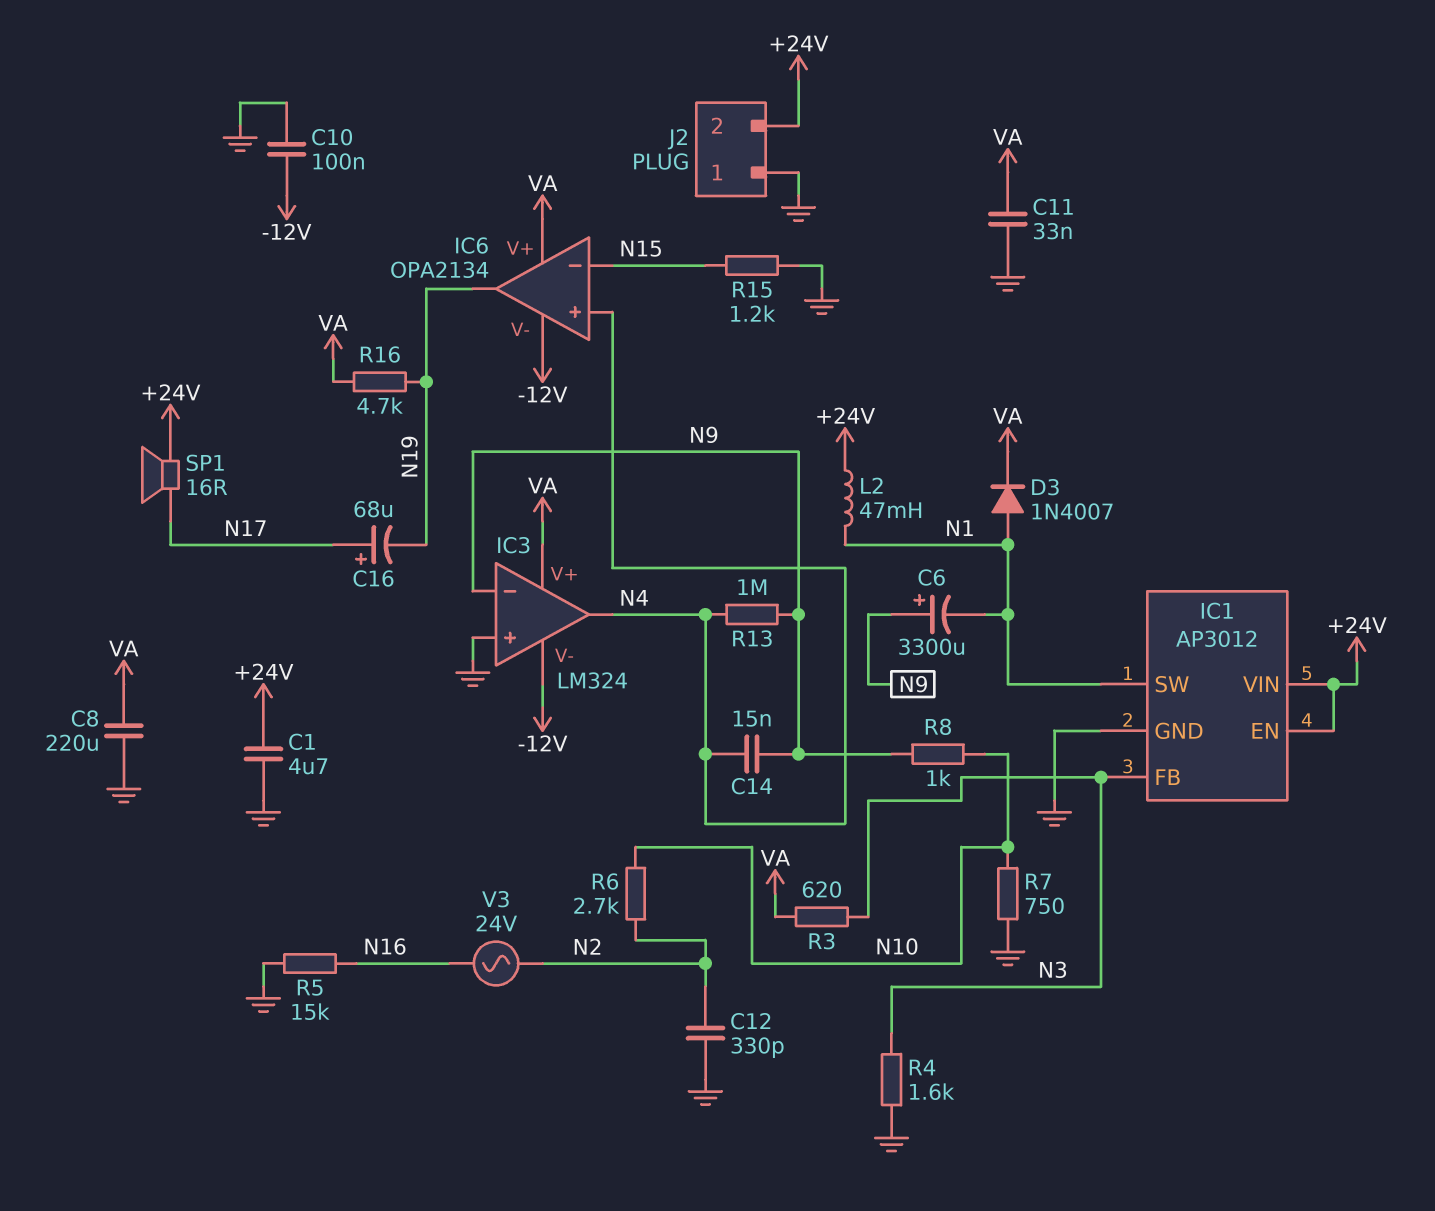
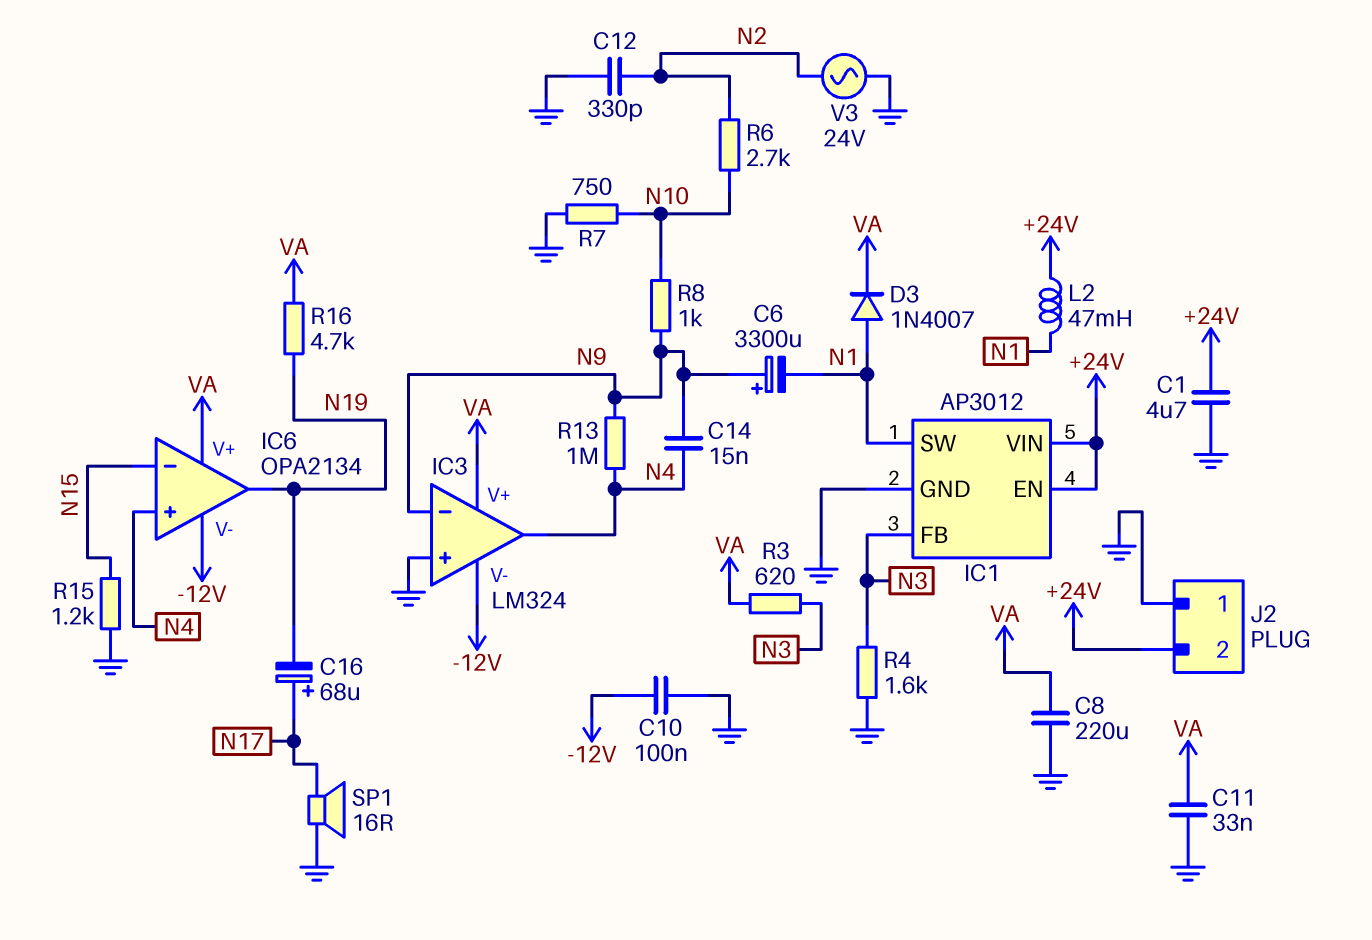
R5: 15k (GND, N16) -> none
SP1: speaker 16R (+24V, N17) -> speaker 16R (GND, N17)
V3: AC 24V (N2, N16) -> AC 24V (GND, N2)

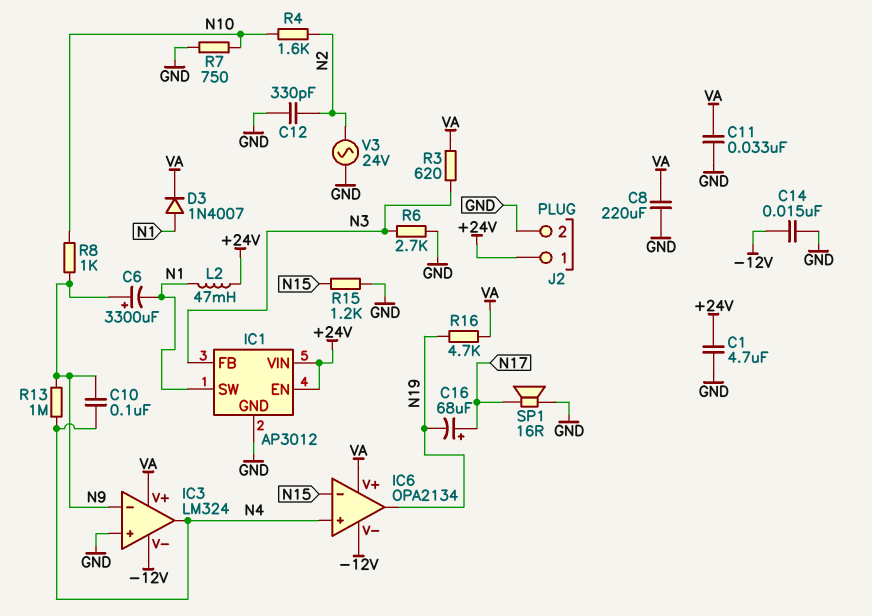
C10: 100nF (-12V, GND) -> 100nF (N4, N9)
C14: 15nF (N4, N9) -> 15nF (-12V, GND)
J2 pin 1: GND -> +24V
J2 pin 2: +24V -> GND
R4: 1.6k (GND, N3) -> 1.6k (N2, N10)
R6: 2.7k (N2, N10) -> 2.7k (GND, N3)

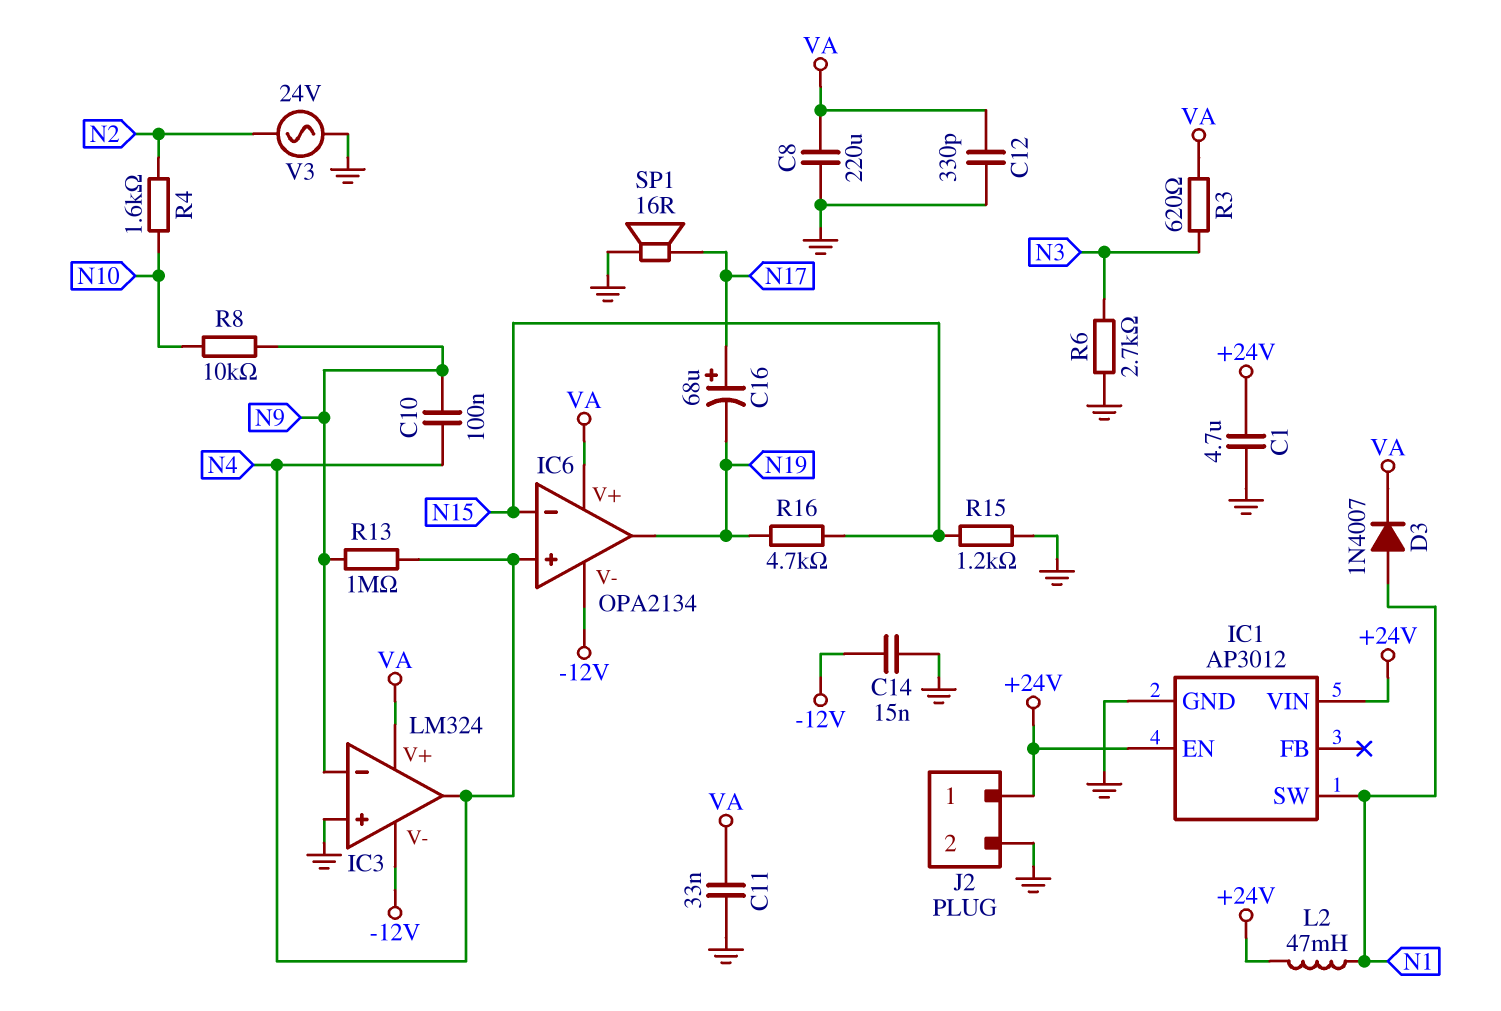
C6: 3300uF (plus N9, minus N1) -> none
C12: 330pF (GND, N2) -> 330pF (GND, VA)
IC1 pin FB: N3 -> none
R7: 750 (GND, N10) -> none
R8: 1k (N9, N10) -> 10k (N9, N10)
R16: 4.7k (N19, VA) -> 4.7k (N15, N19)

